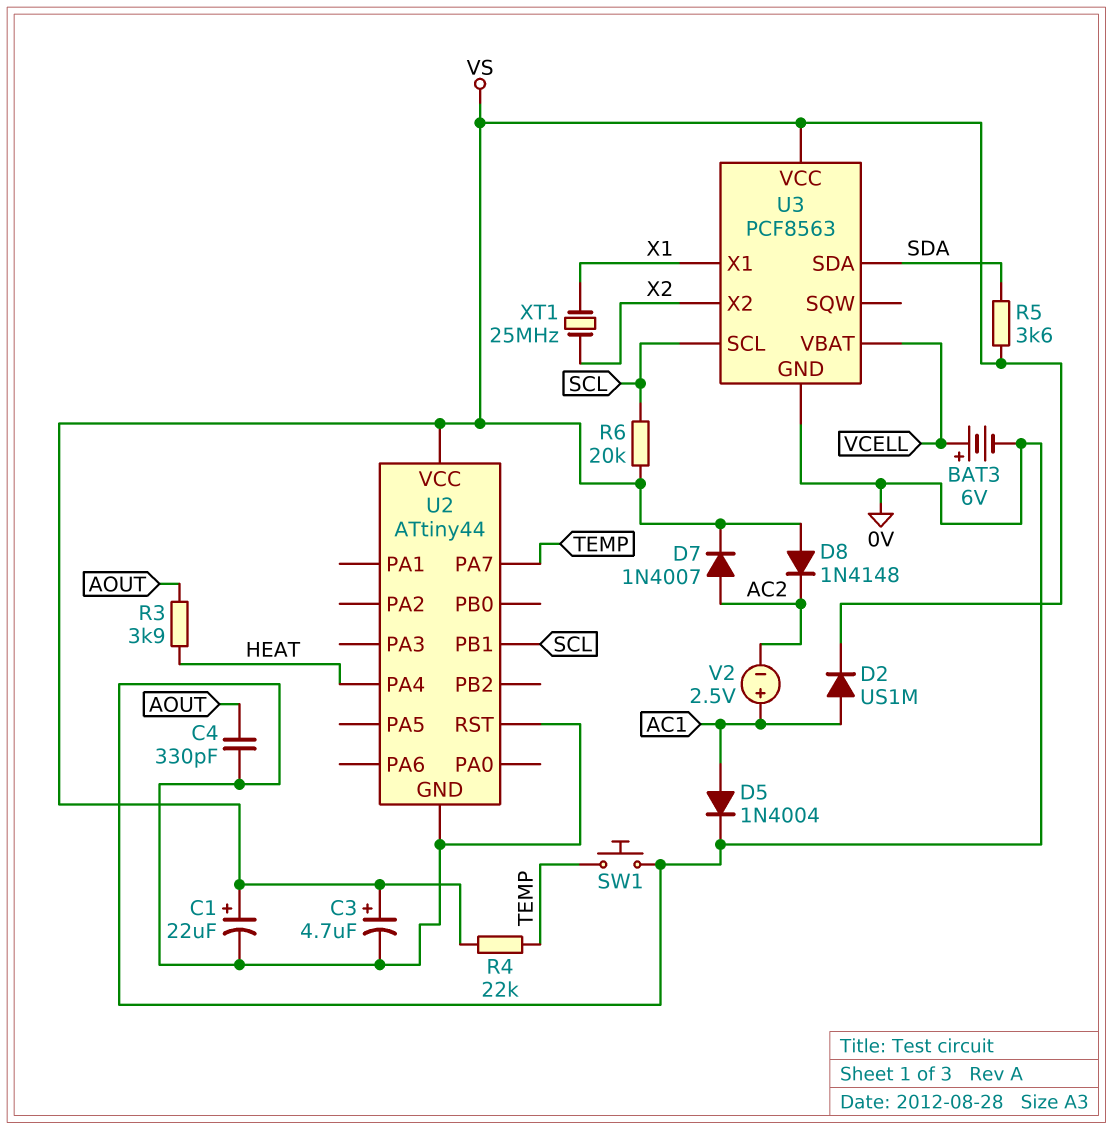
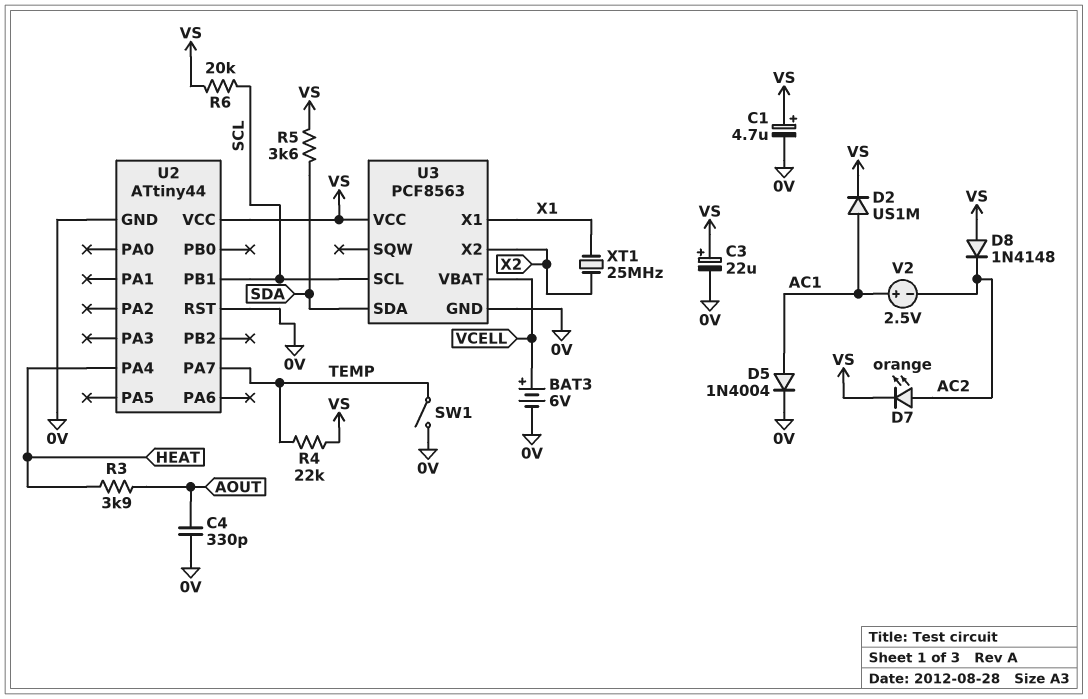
C1: 22uF (plus VS, minus 0V) -> 4.7uF (plus VS, minus 0V)
C3: 4.7uF (plus VS, minus 0V) -> 22uF (plus VS, minus 0V)
D7: diode 1N4007 (A AC2, K VS) -> LED orange (A AC2, K VS)
SW1: button (0V, TEMP) -> switch (0V, TEMP)

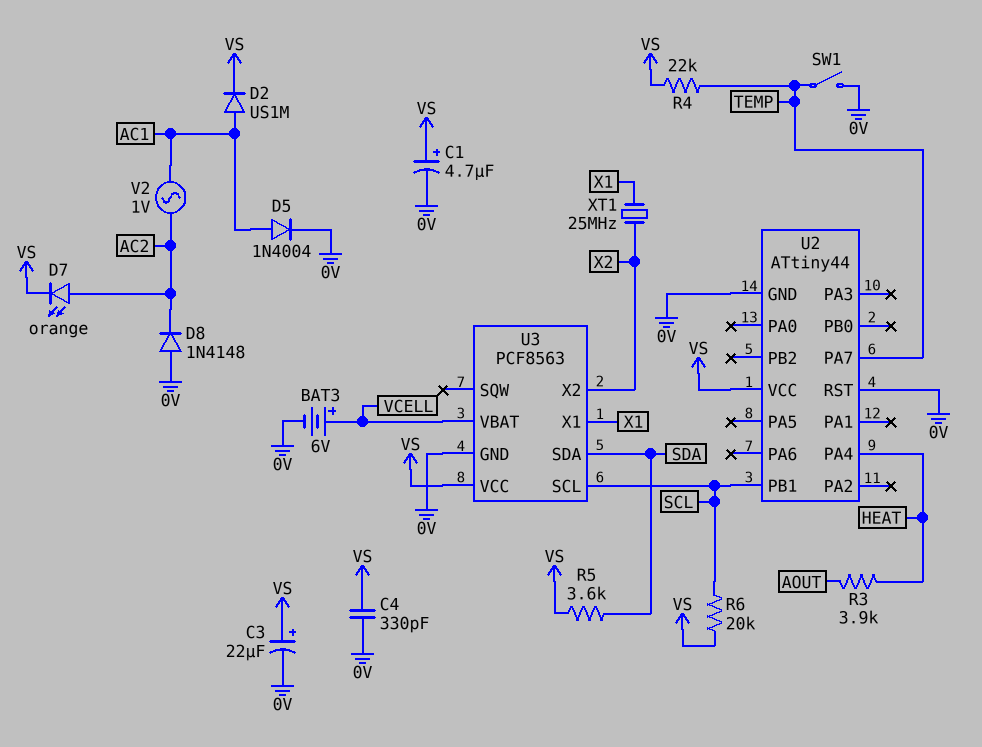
C4: 330pF (0V, AOUT) -> 330pF (0V, VS)
D8: diode 1N4148 (A VS, K AC2) -> diode 1N4148 (A 0V, K AC2)
V2: 2.5V (plus AC1, minus AC2) -> AC 1V (AC1, AC2)

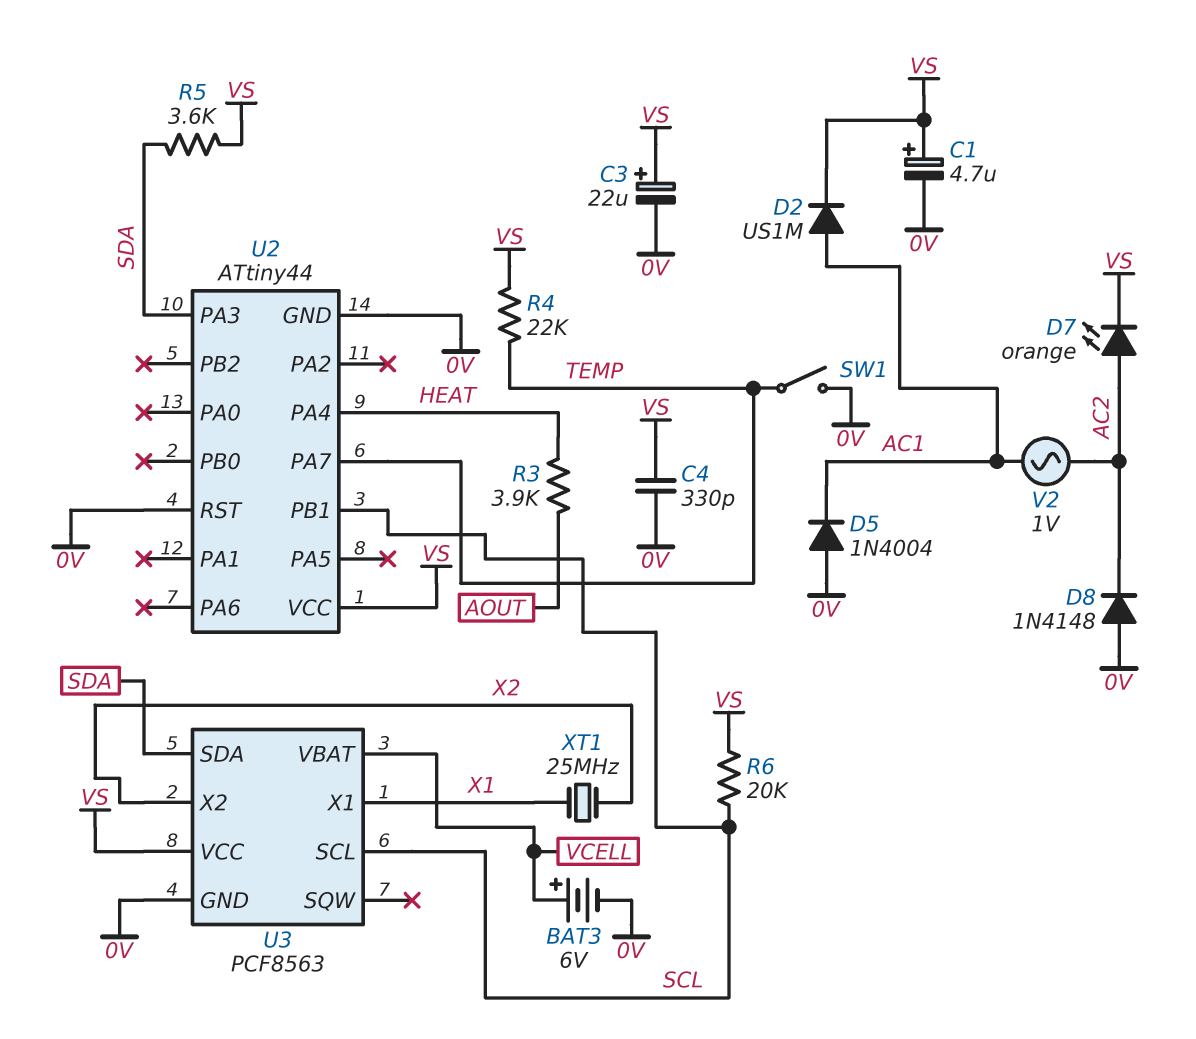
D5: diode 1N4004 (A AC1, K 0V) -> diode 1N4004 (A 0V, K AC1)
U2 pin PA3: none -> SDA

